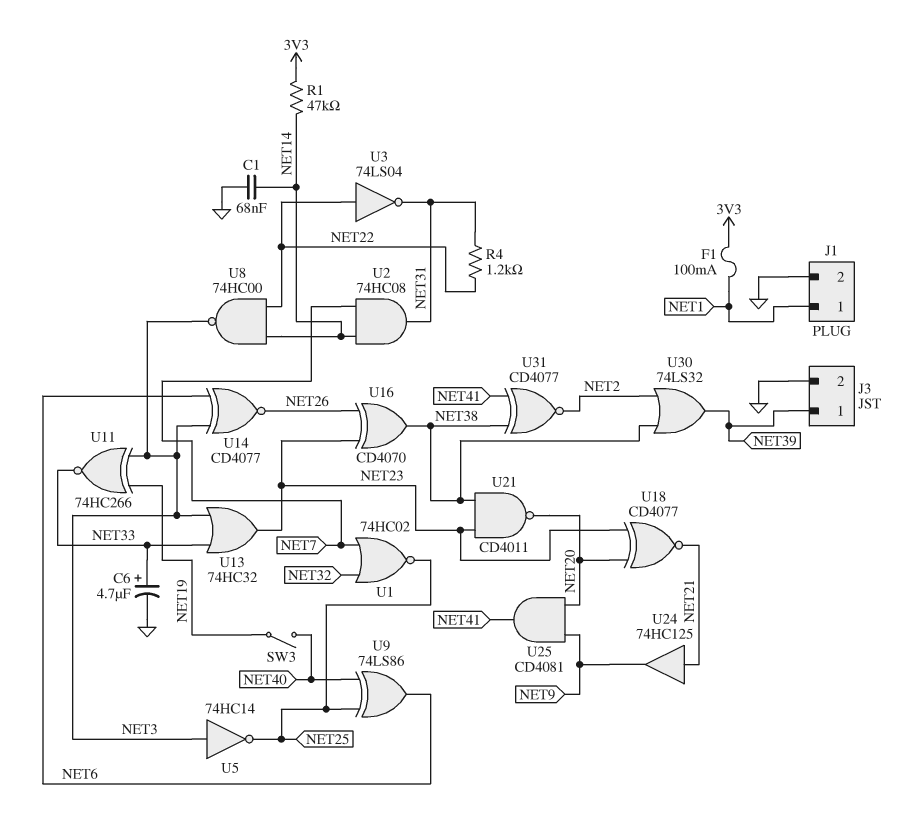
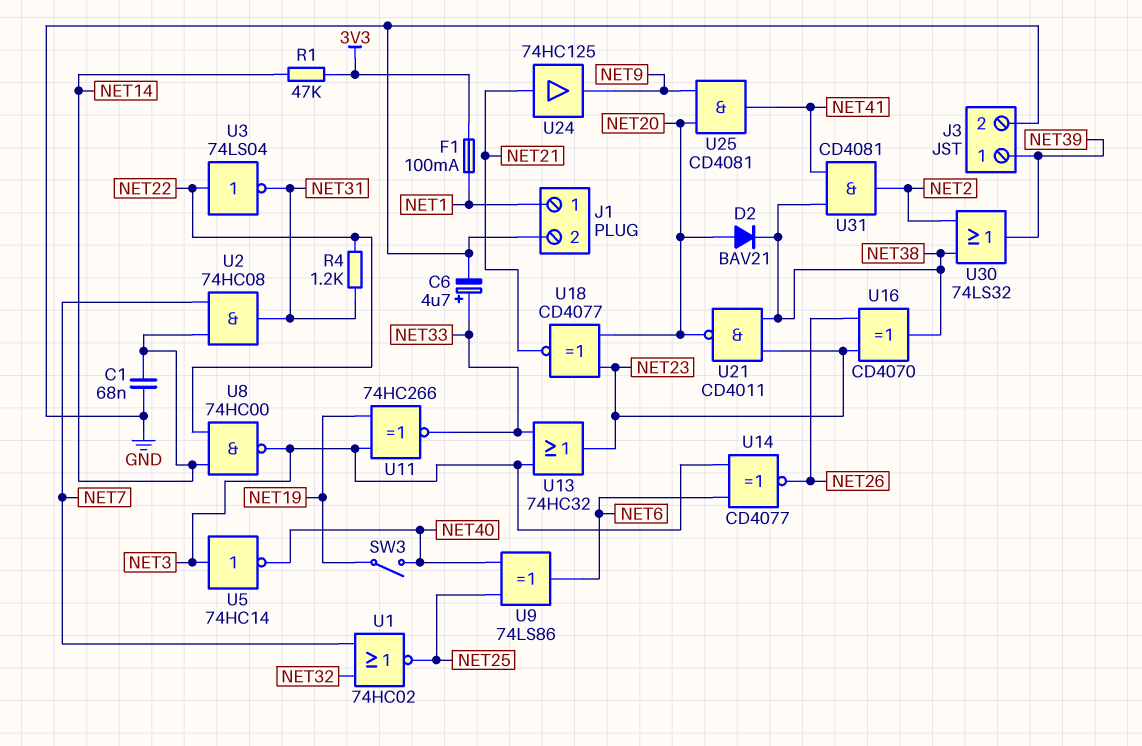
D2: none -> diode BAV21 (A NET20, K NET38)
U5: NOT 74HC14 (in NET3, out NET25) -> NOT 74HC14 (in NET3, out NET40)
U31: XNOR CD4077 (in NET38, in NET41, out NET2) -> AND CD4081 (in NET38, in NET41, out NET2)

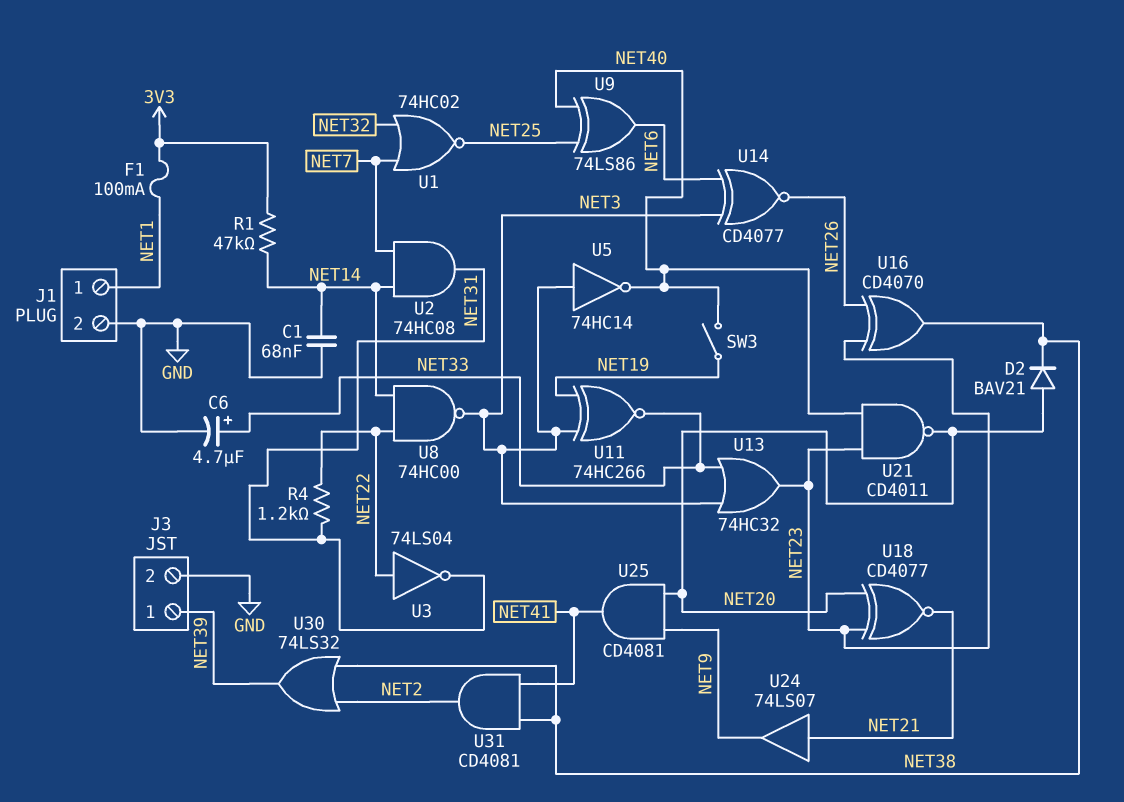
U21: NAND CD4011 (in NET23, in NET38, out NET20) -> NAND CD4011 (in NET23, in NET40, out NET20)
U24: buffer 74HC125 (in NET21, out NET9) -> buffer 74LS07 (in NET21, out NET9)

